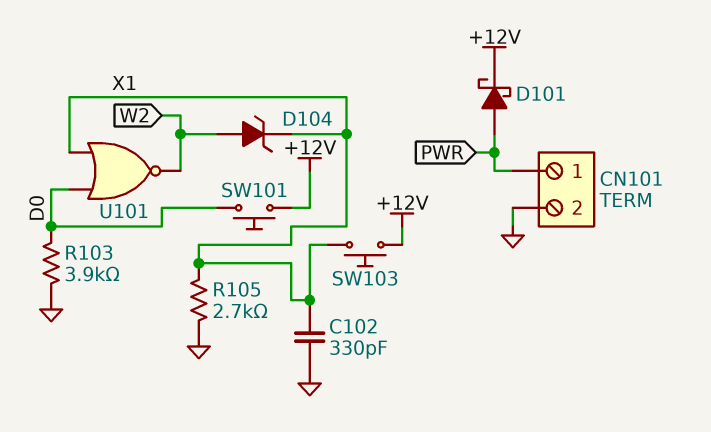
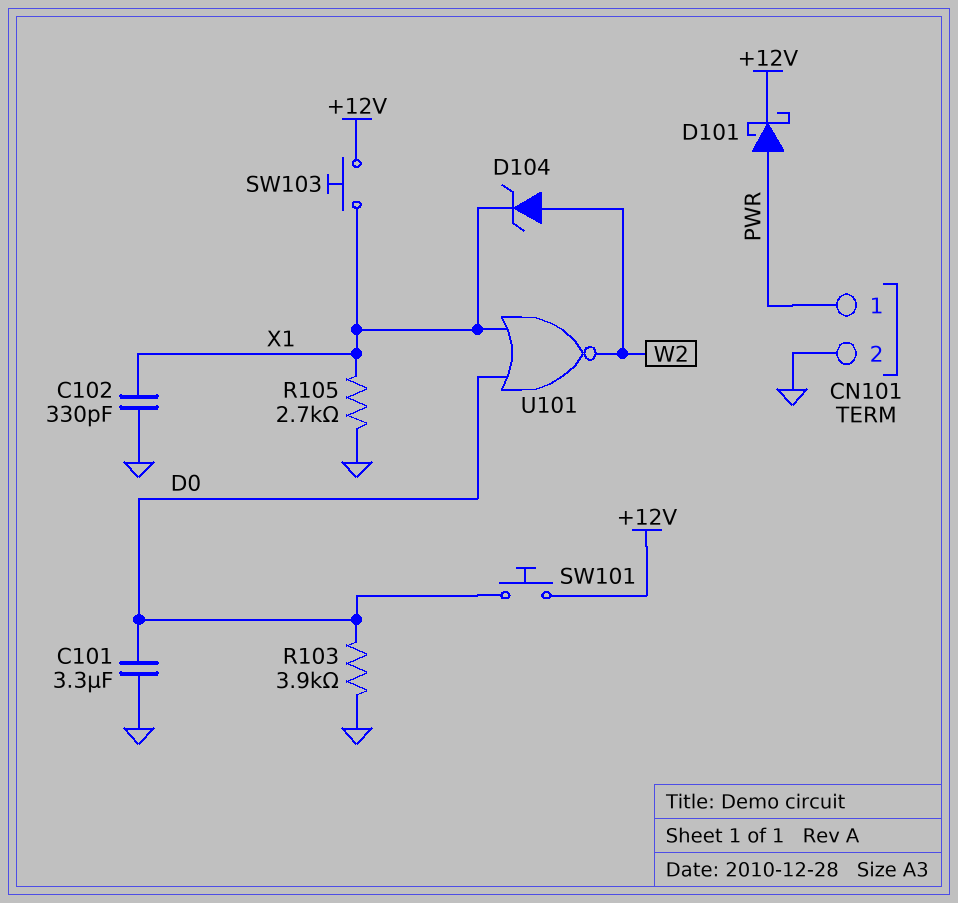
C101: none -> 3.3uF (D0, GND)

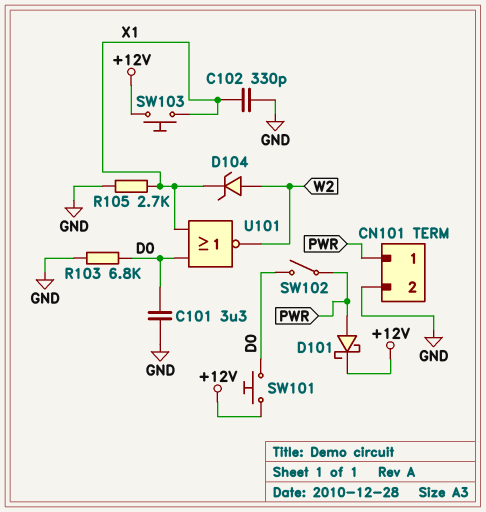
R103: 3.9k (D0, GND) -> 6.8k (D0, GND)
SW102: none -> switch (D0, PWR)

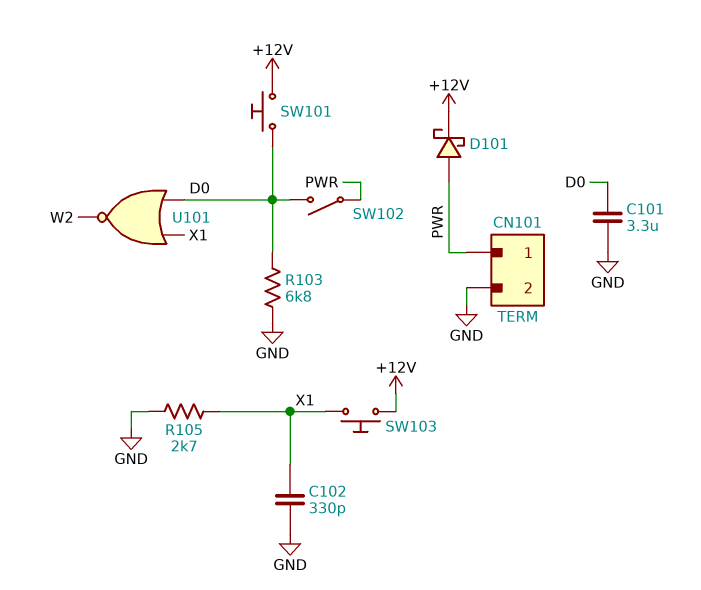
D104: zener (A W2, K X1) -> none

